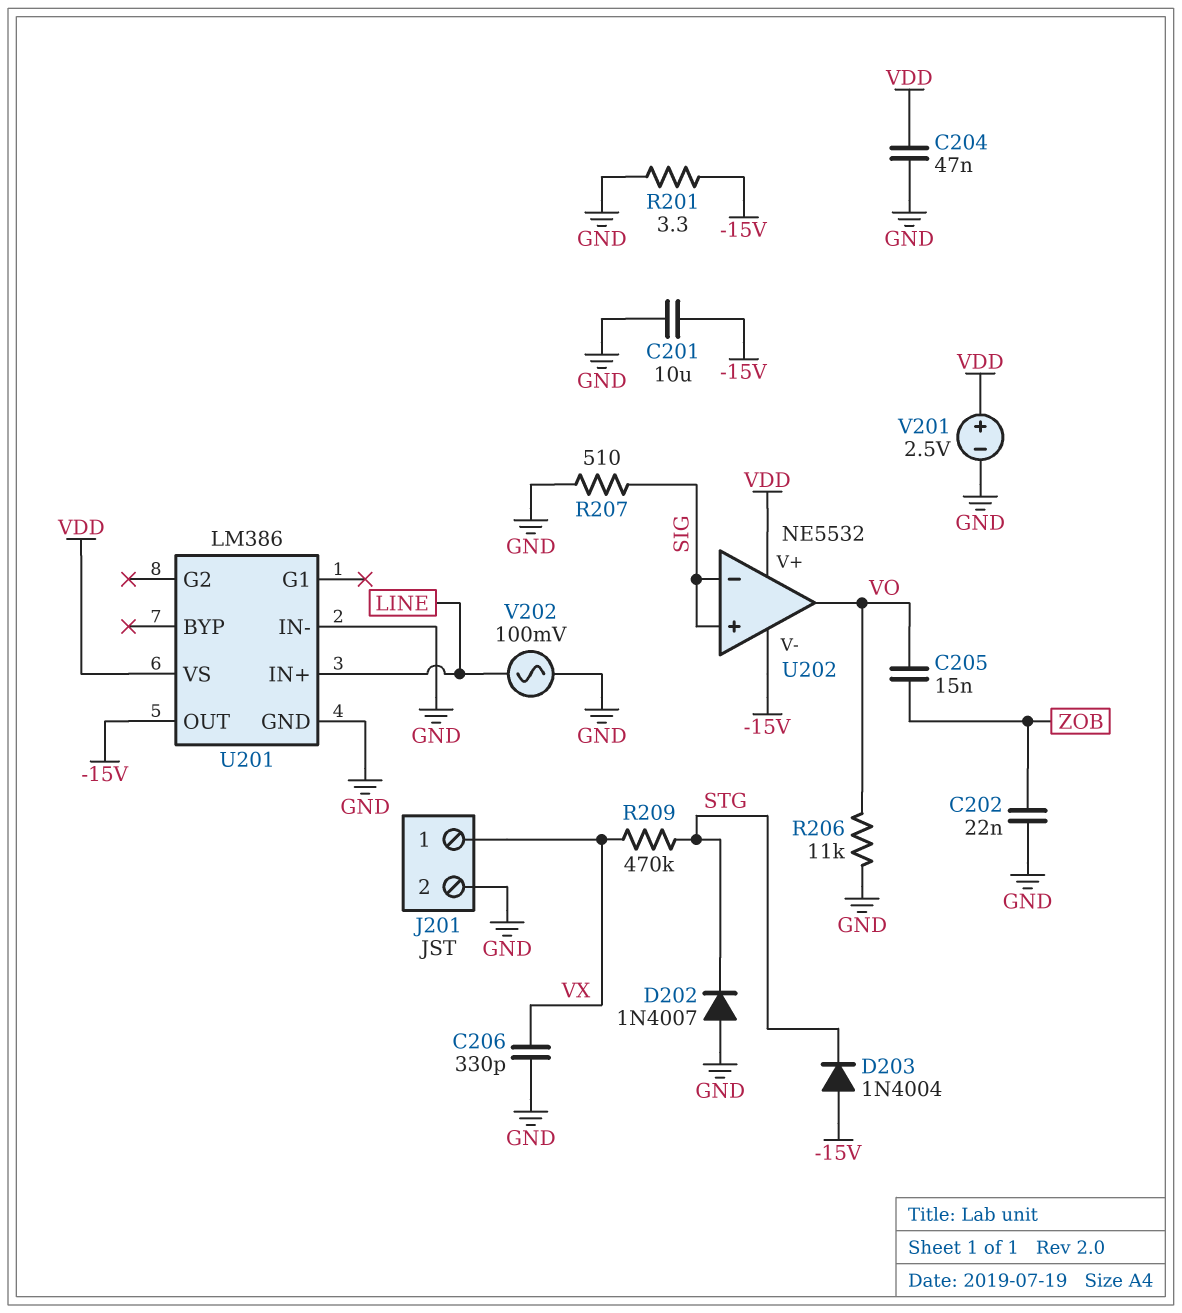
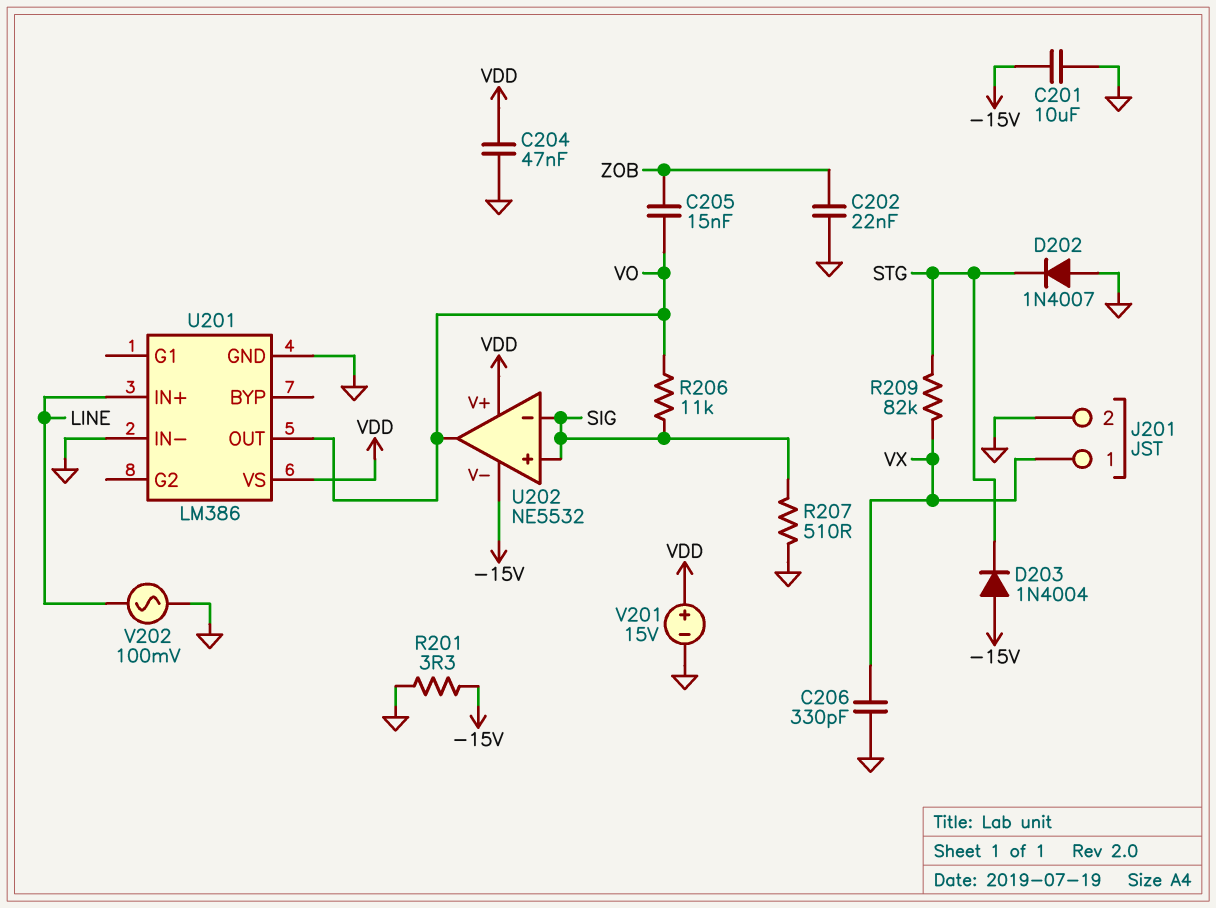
R206: 11k (GND, VO) -> 11k (SIG, VO)
R209: 470k (STG, VX) -> 82k (STG, VX)
U201 pin OUT: -15V -> VO
V201: 2.5V (plus VDD, minus GND) -> 15V (plus VDD, minus GND)

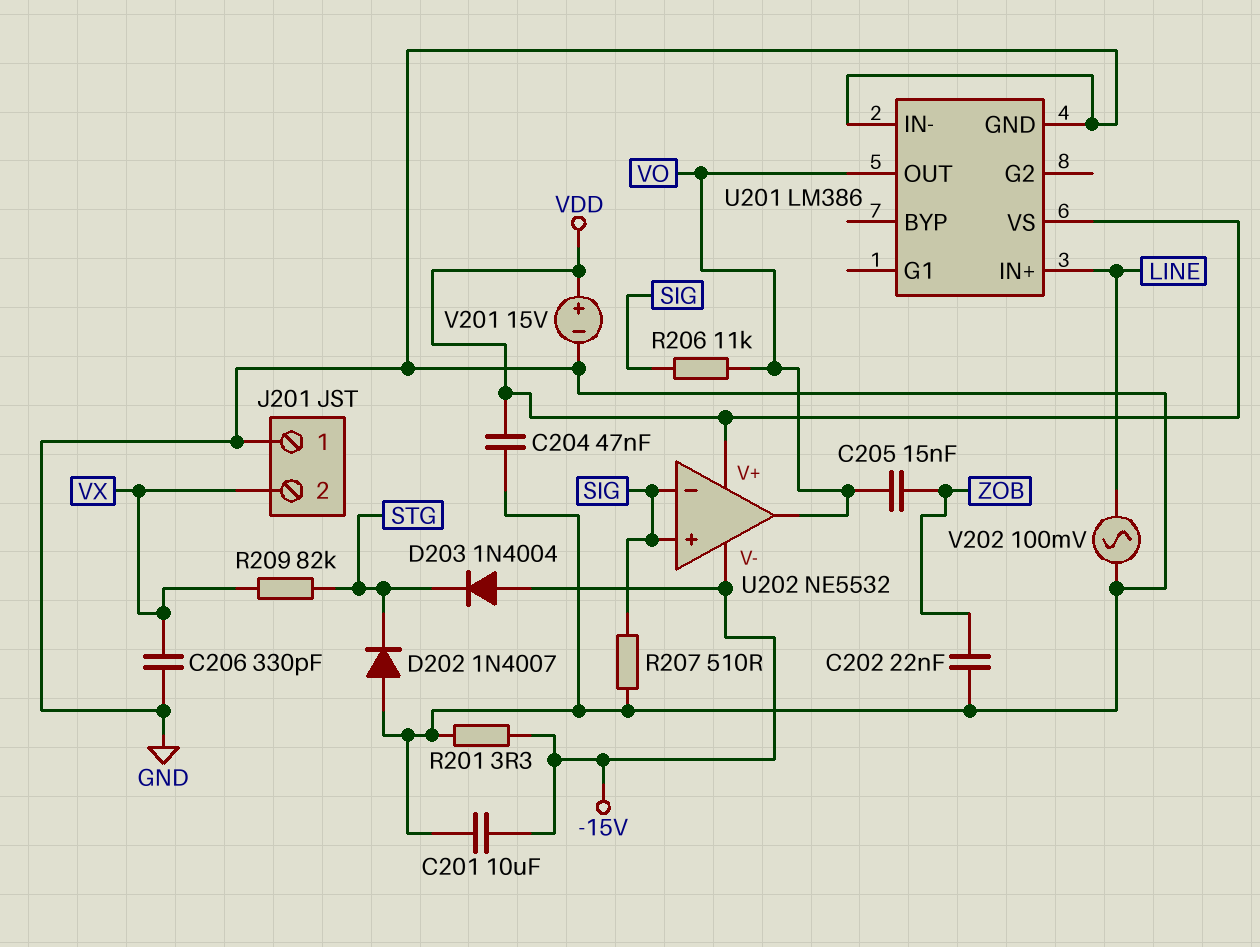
J201 pin 1: VX -> GND
J201 pin 2: GND -> VX

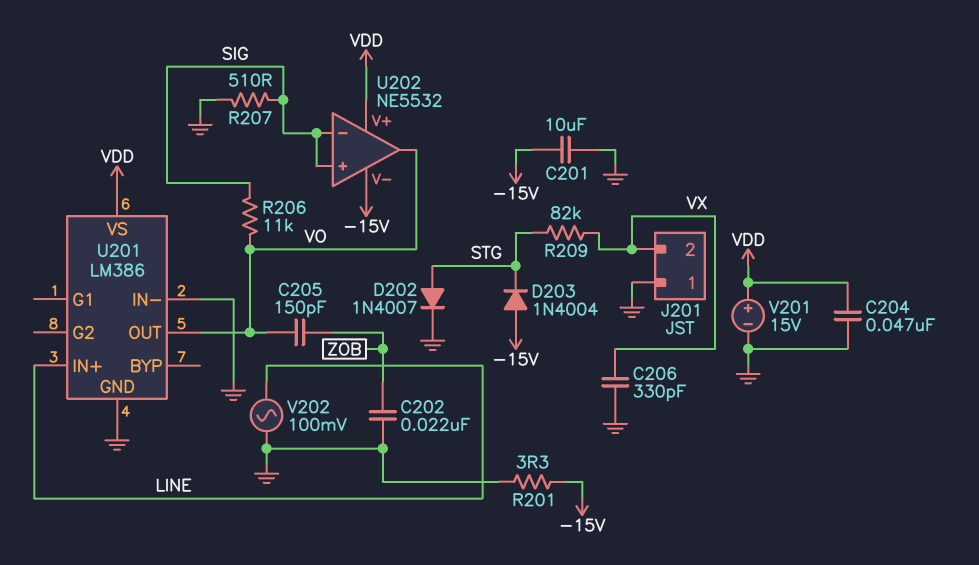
C205: 15nF (VO, ZOB) -> 150pF (VO, ZOB)
D202: diode 1N4007 (A GND, K STG) -> diode 1N4007 (A STG, K GND)

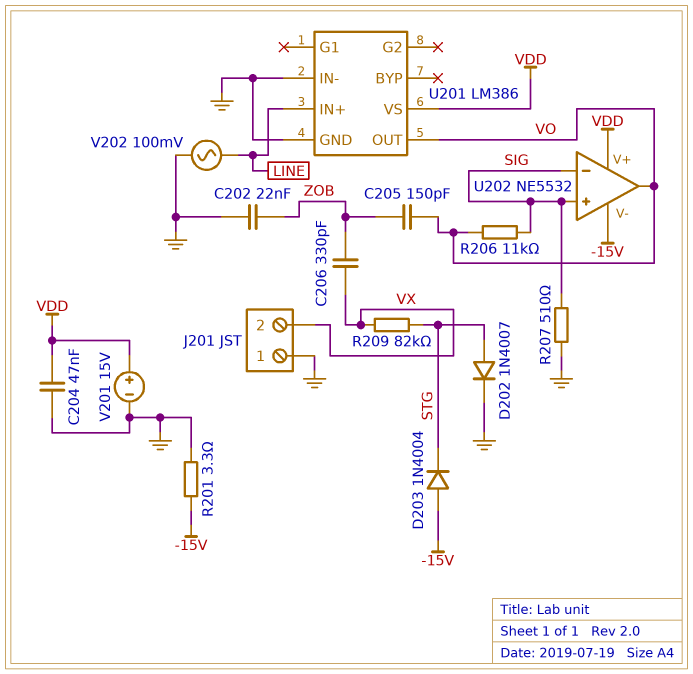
C201: 10uF (-15V, GND) -> none
C206: 330pF (GND, VX) -> 330pF (VX, ZOB)

